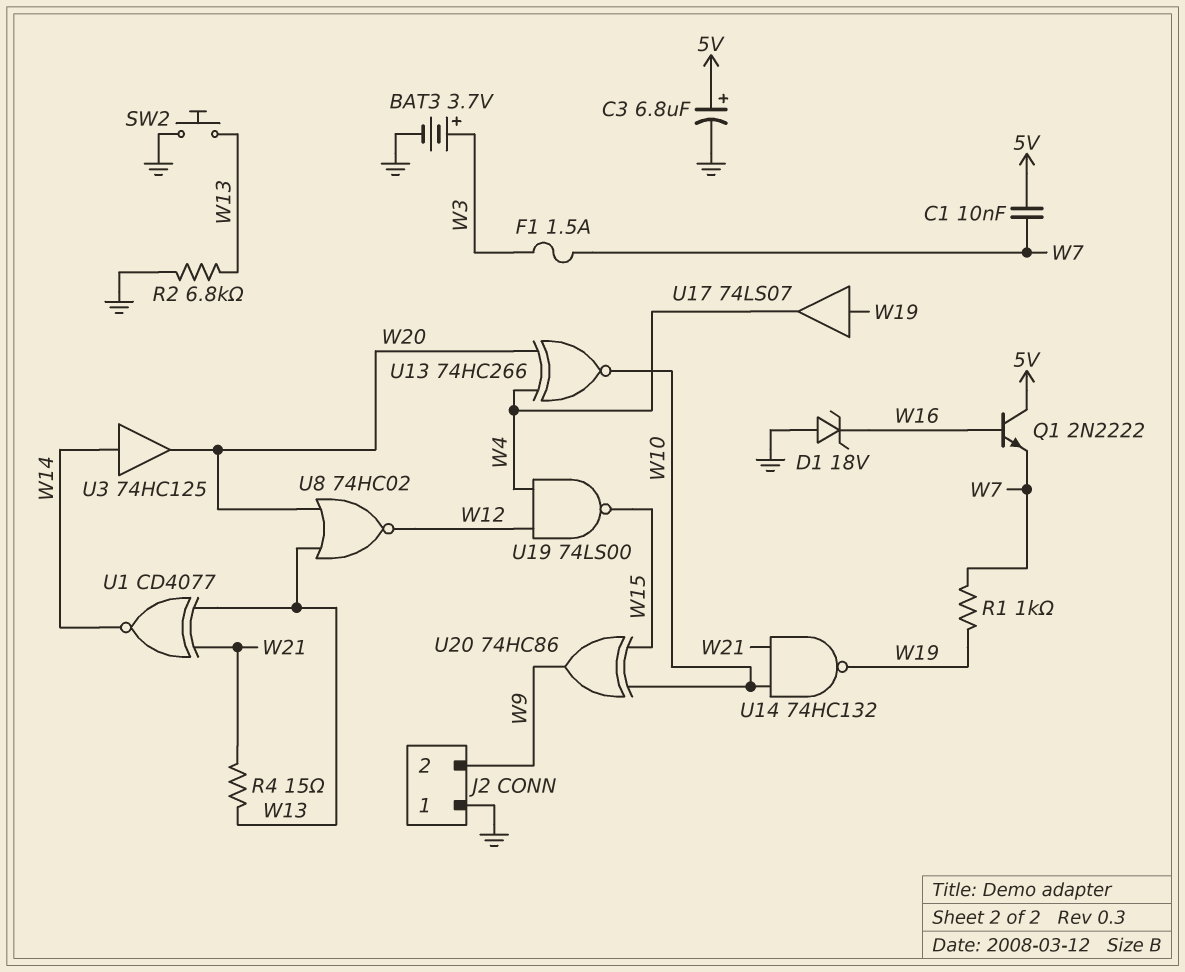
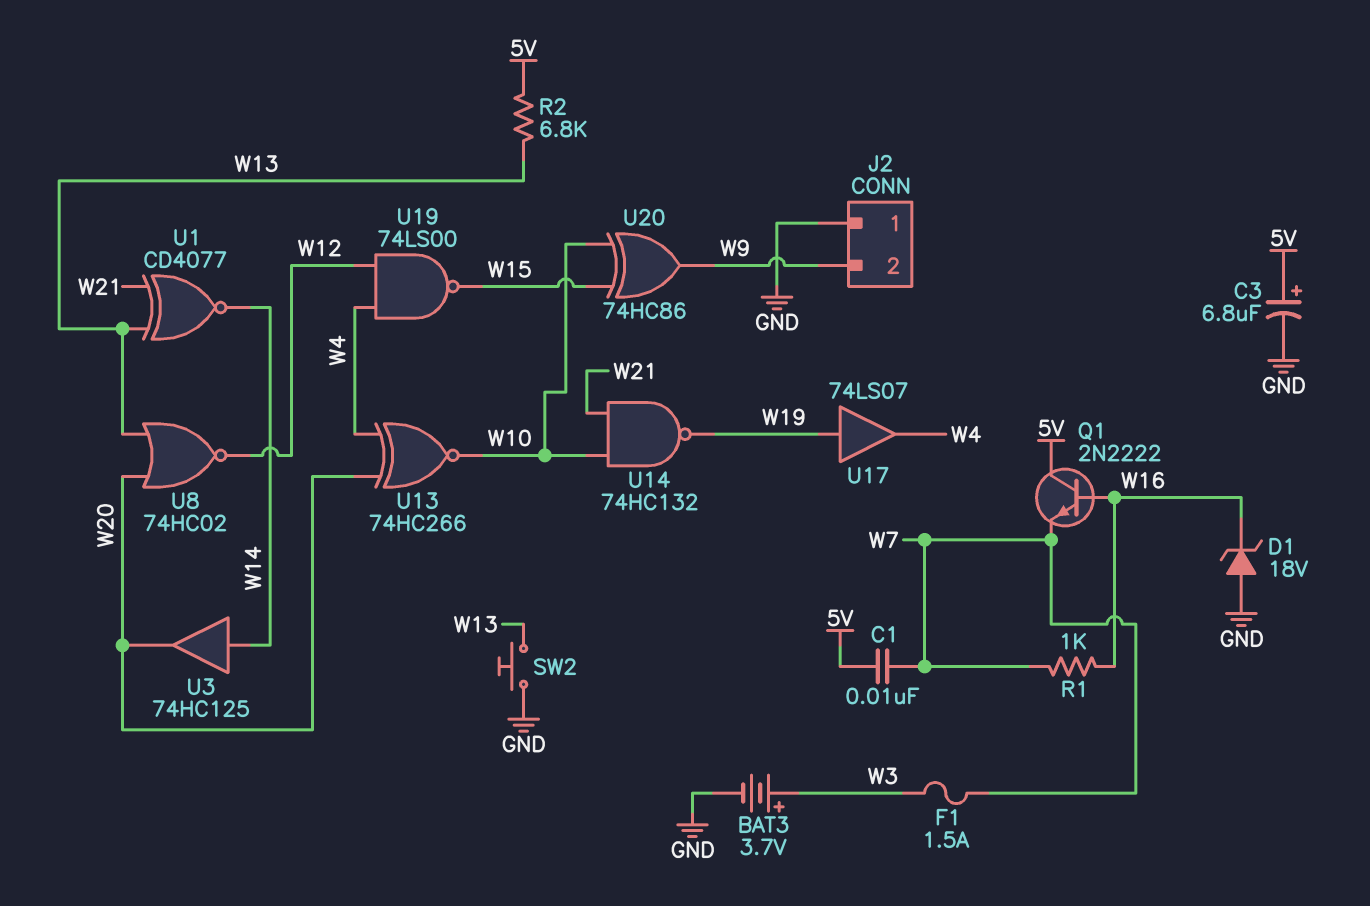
R1: 1k (W7, W19) -> 1k (W7, W16)
R2: 6.8k (GND, W13) -> 6.8k (5V, W13)
R4: 15 (W13, W21) -> none

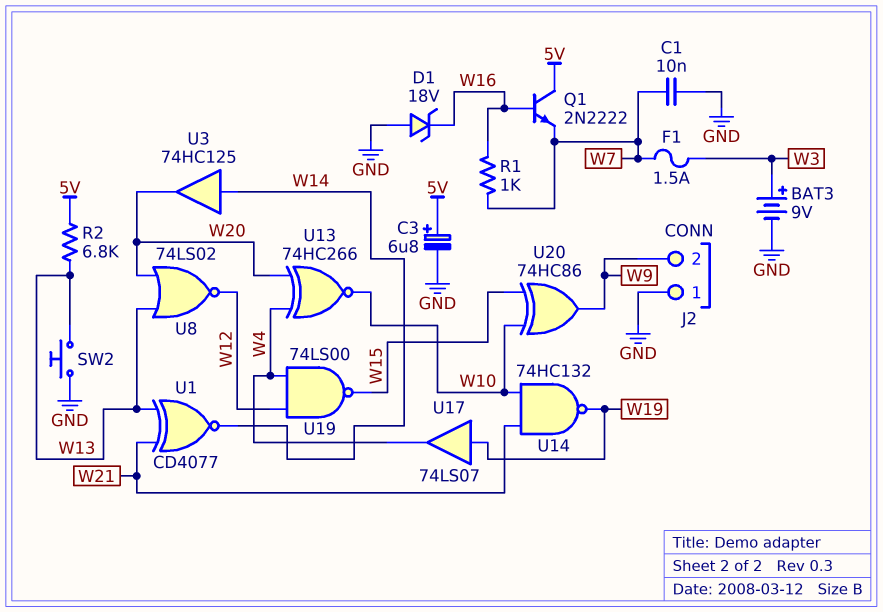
BAT3: 3.7V (plus W3, minus GND) -> 9V (plus W3, minus GND)
C1: 10nF (5V, W7) -> 10nF (GND, W7)
U8: NOR 74HC02 (in W13, in W20, out W12) -> NOR 74LS02 (in W13, in W20, out W12)

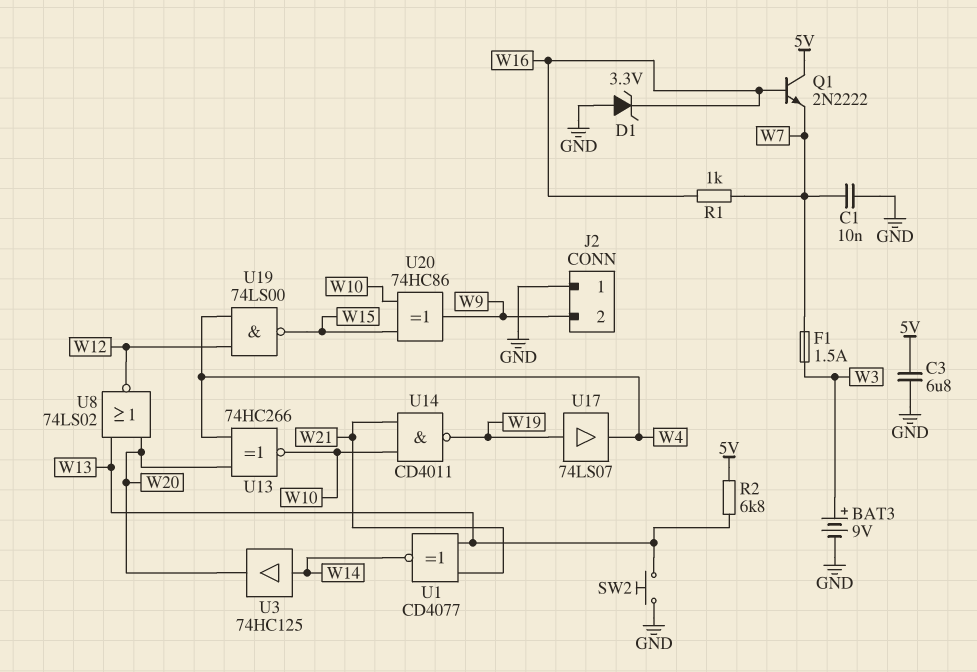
C3: 6.8uF (plus 5V, minus GND) -> 6.8uF (5V, GND)
D1: zener 18V (A GND, K W16) -> zener 3.3V (A GND, K W16)
U14: NAND 74HC132 (in W10, in W21, out W19) -> NAND CD4011 (in W10, in W21, out W19)

